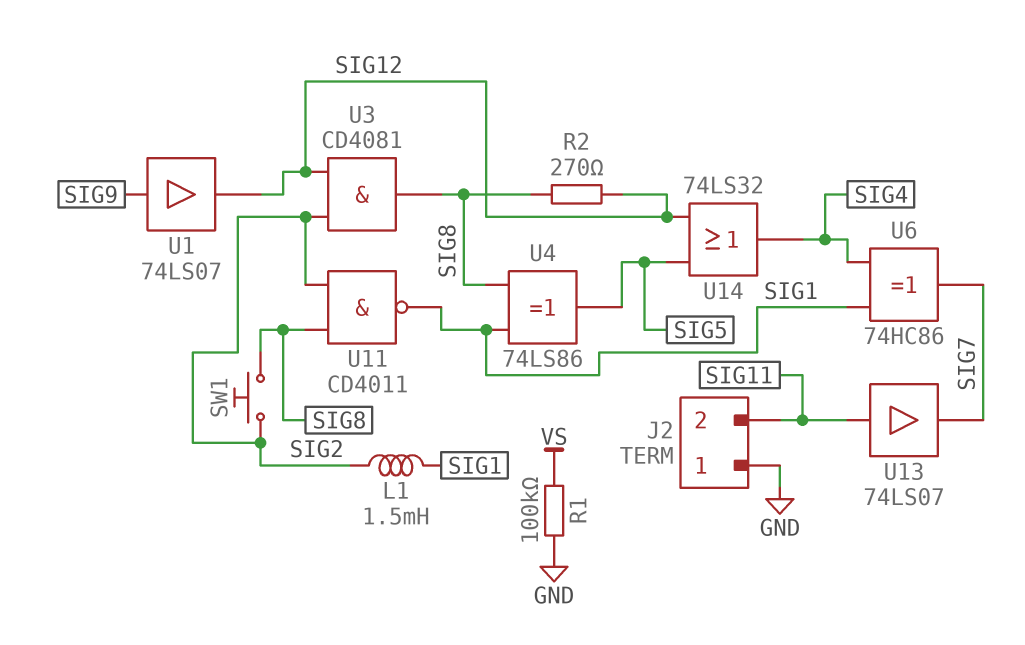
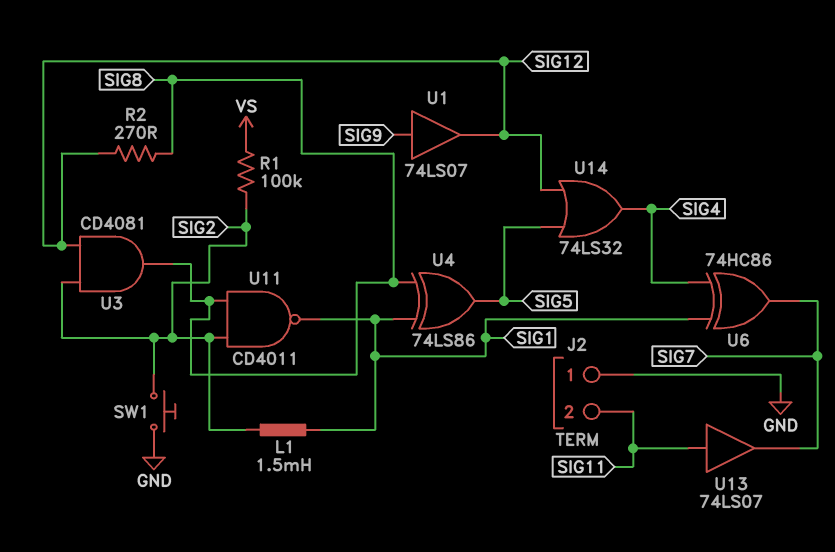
R1: 100k (GND, VS) -> 100k (SIG2, VS)
SW1: button (SIG2, SIG8) -> button (GND, SIG2)

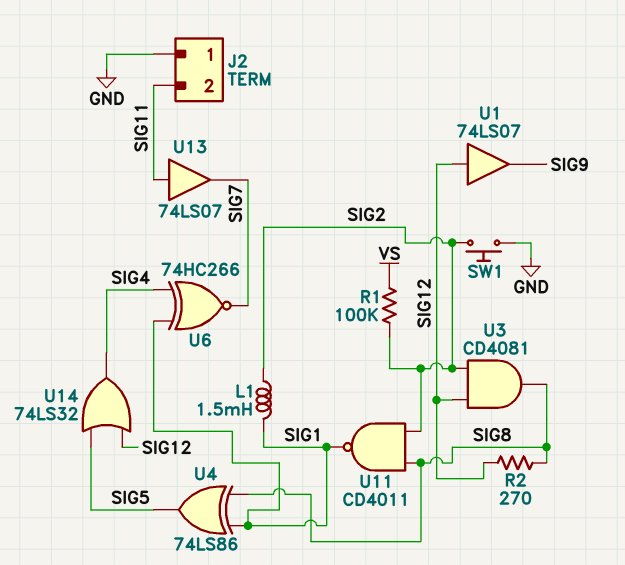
U1: buffer 74LS07 (in SIG9, out SIG12) -> buffer 74LS07 (in SIG12, out SIG9)
U6: XOR 74HC86 (in SIG1, in SIG4, out SIG7) -> XNOR 74HC266 (in SIG1, in SIG4, out SIG7)

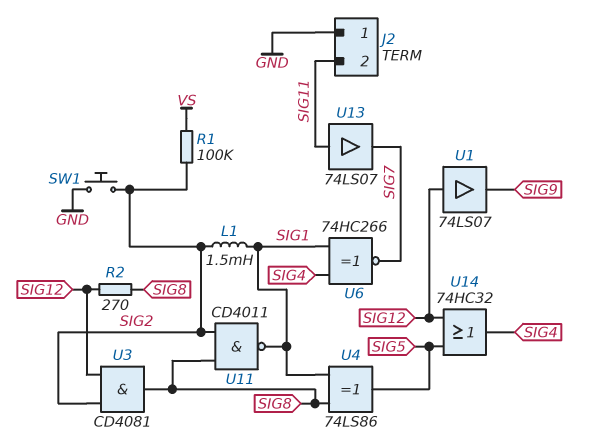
U14: OR 74LS32 (in SIG5, in SIG12, out SIG4) -> OR 74HC32 (in SIG5, in SIG12, out SIG4)

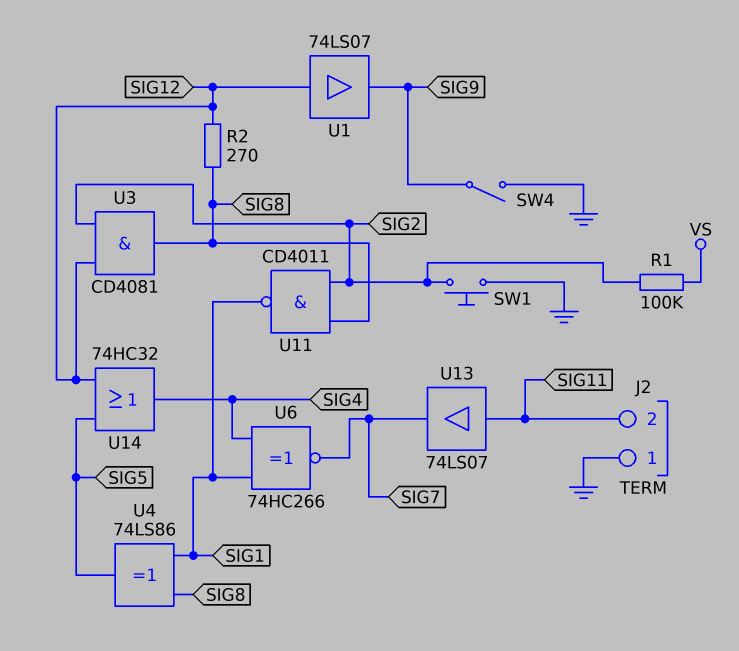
L1: 1.5mH (SIG1, SIG2) -> none
SW4: none -> switch (GND, SIG9)

